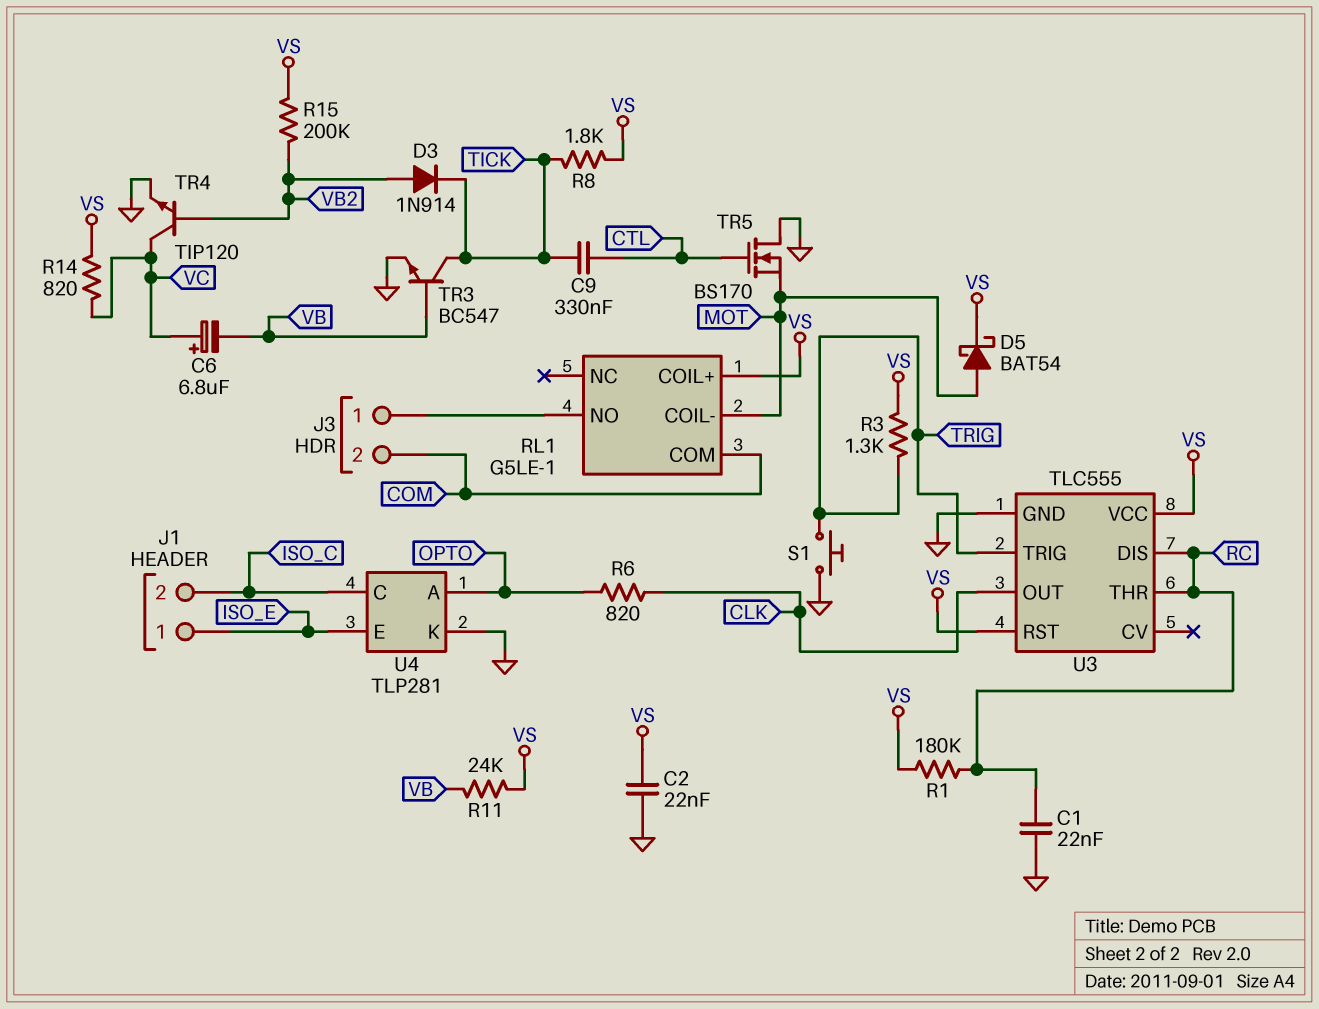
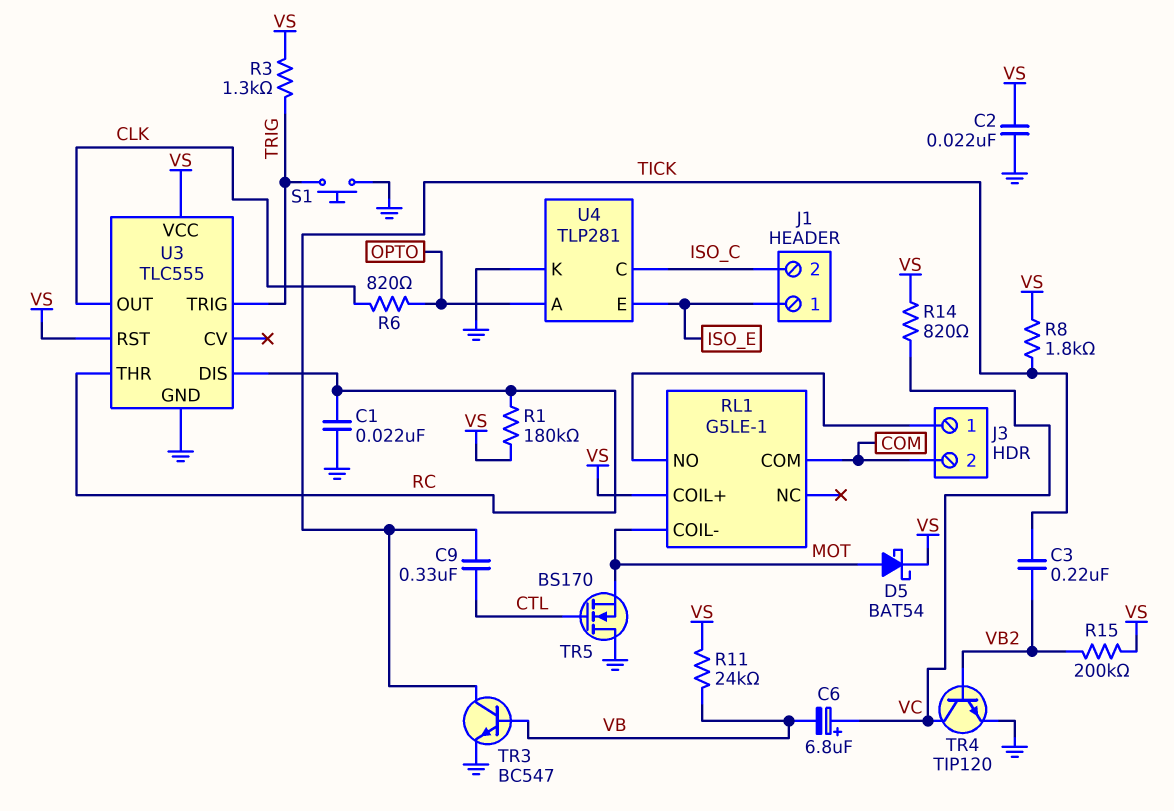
C3: none -> 220nF (TICK, VB2)
D3: diode 1N914 (A VB2, K TICK) -> none

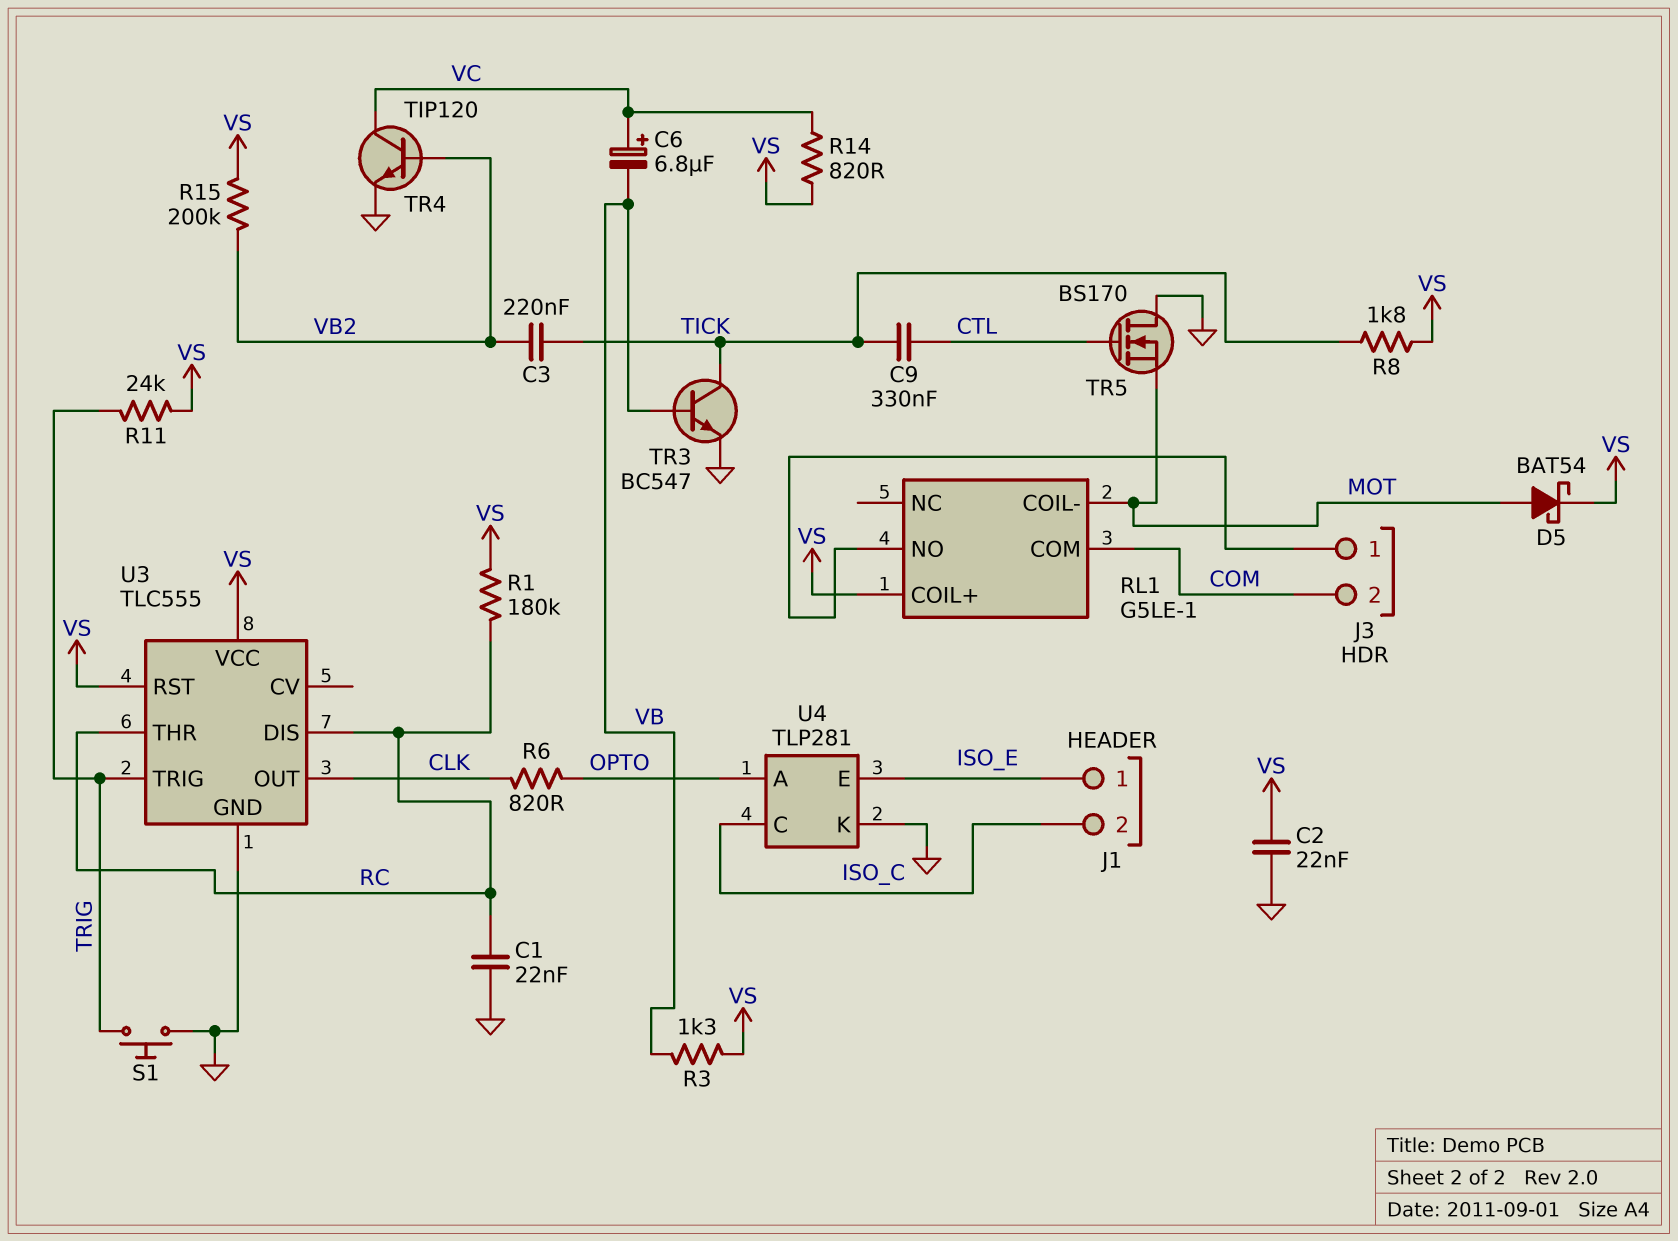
R3: 1.3k (TRIG, VS) -> 1.3k (VB, VS)
R11: 24k (VB, VS) -> 24k (TRIG, VS)

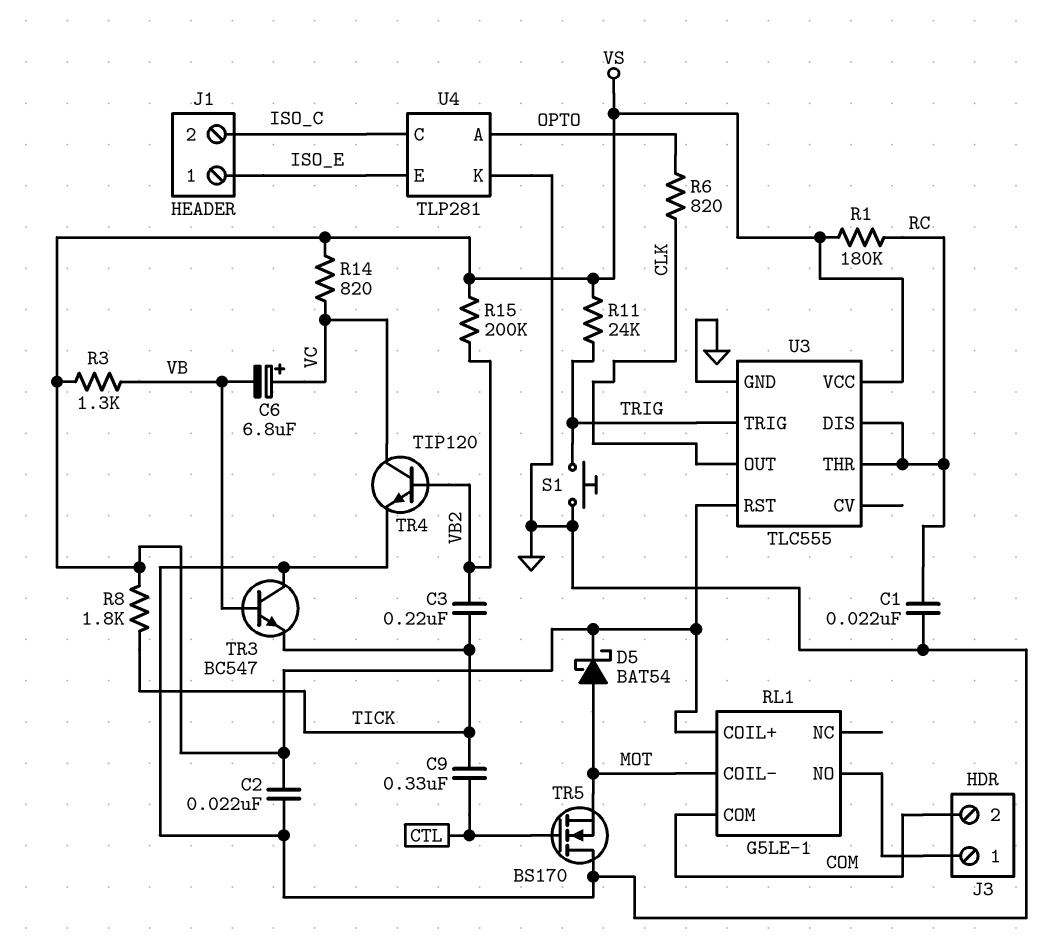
TR3: NPN BC547 (B VB, C TICK, E GND) -> NPN BC547 (B VB, C GND, E TICK)

